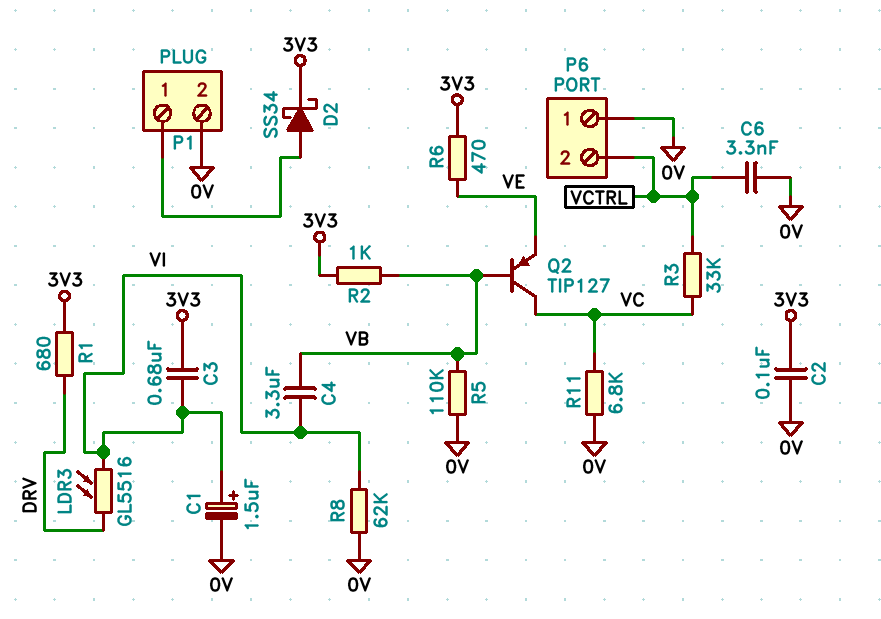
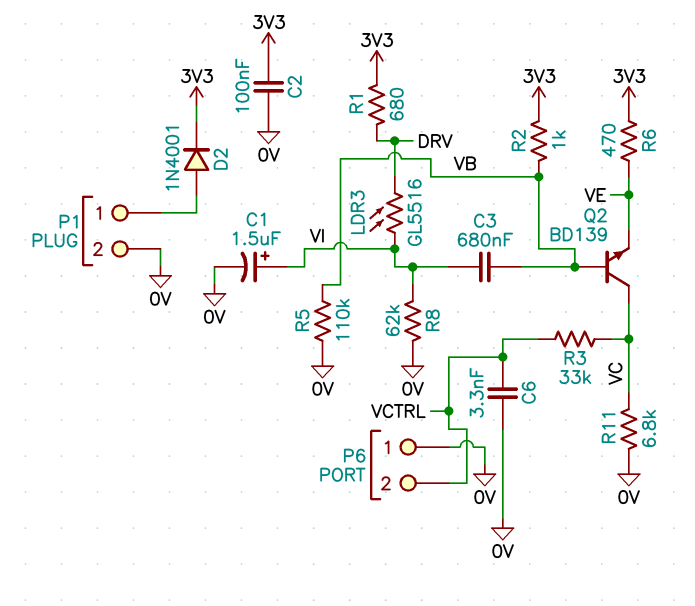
C3: 680nF (3V3, VI) -> 680nF (VB, VI)
C4: 3.3uF (VB, VI) -> none
D2: schottky SS34 (A P1/1, K 3V3) -> diode 1N4001 (A P1/1, K 3V3)
Q2: PNP TIP127 (B VB, C VC, E VE) -> NPN BD139 (B VB, C VC, E VE)

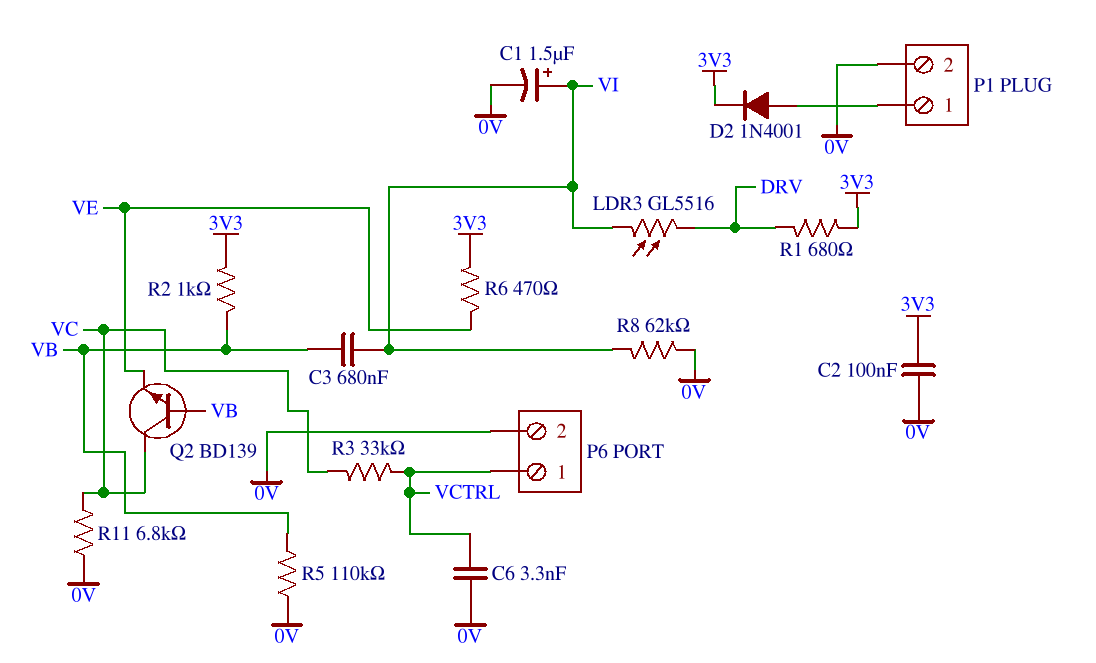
P6 pin 1: 0V -> VCTRL
P6 pin 2: VCTRL -> 0V

